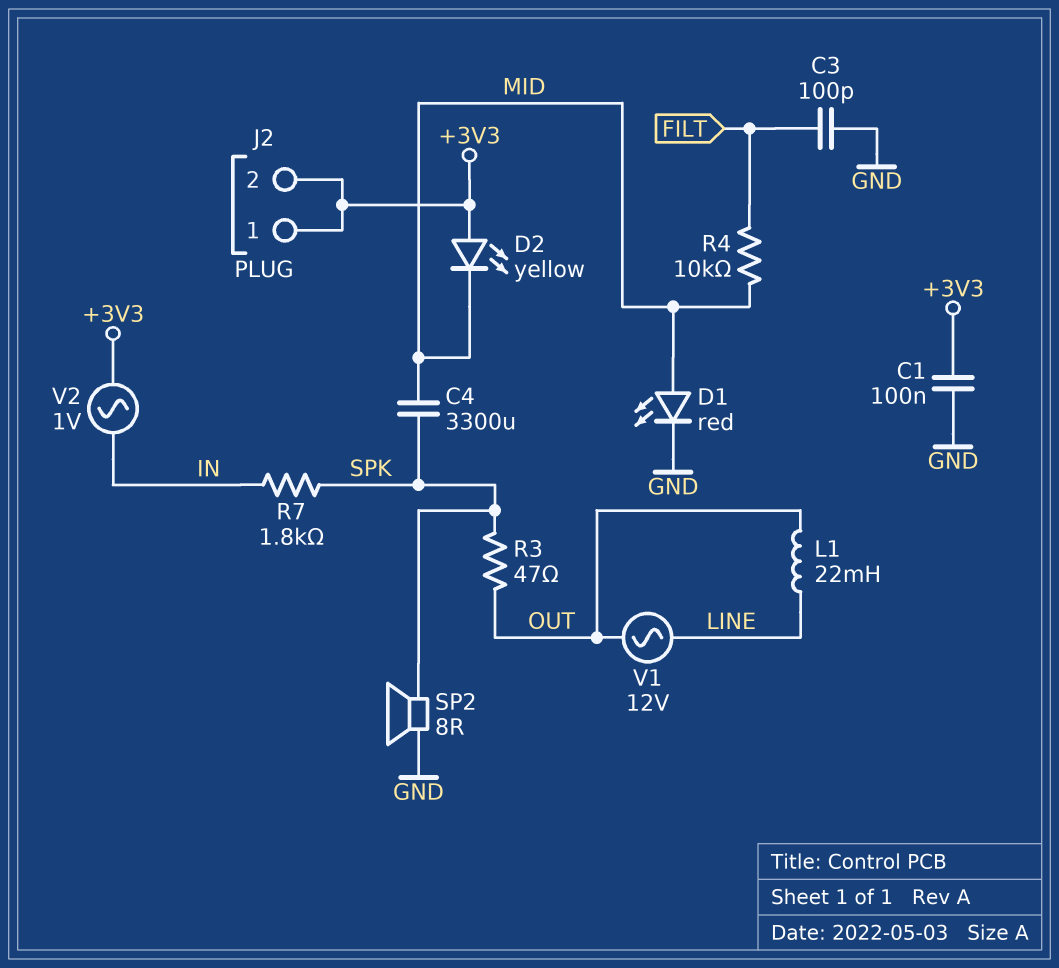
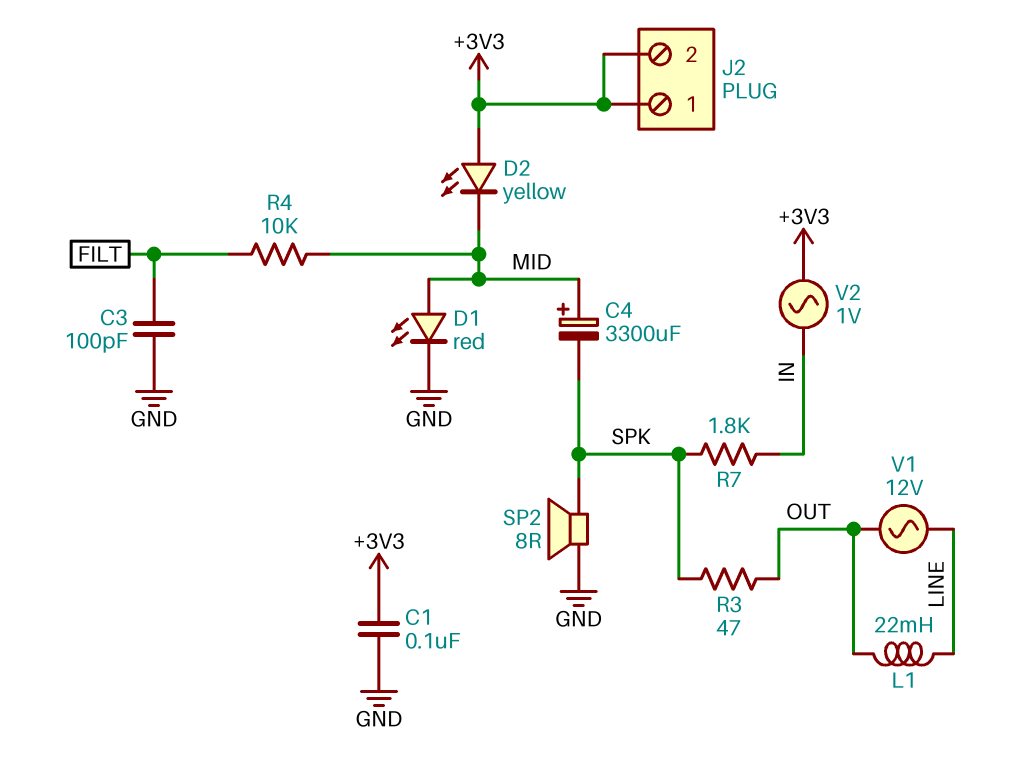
C4: 3300uF (MID, SPK) -> 3300uF (plus MID, minus SPK)

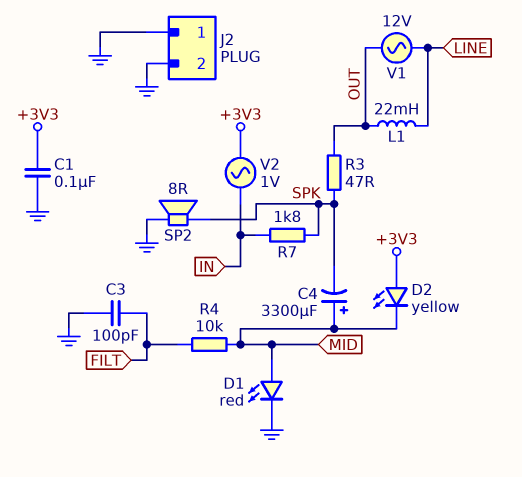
J2 pin 1: +3V3 -> GND
J2 pin 2: +3V3 -> GND

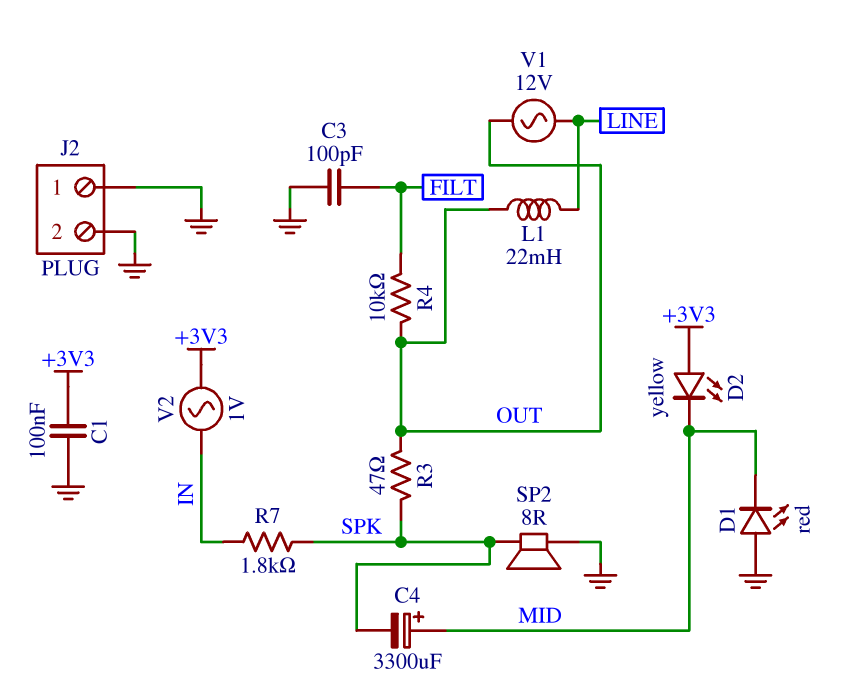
D1: LED red (A MID, K GND) -> LED red (A GND, K MID)
R4: 10k (FILT, MID) -> 10k (FILT, OUT)

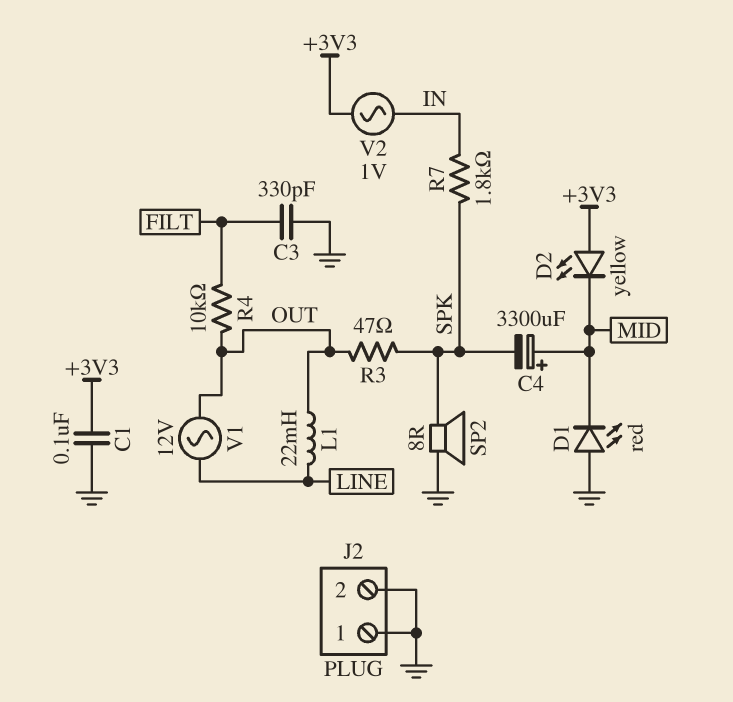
C3: 100pF (FILT, GND) -> 330pF (FILT, GND)

